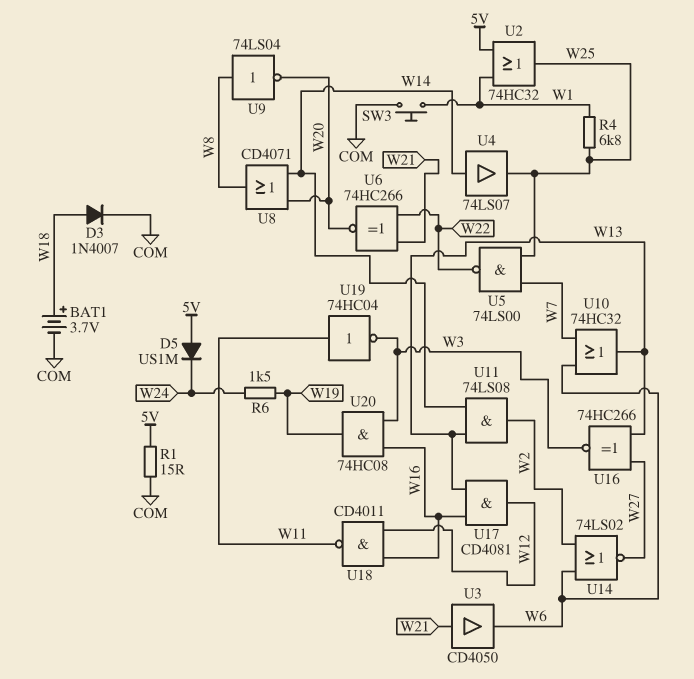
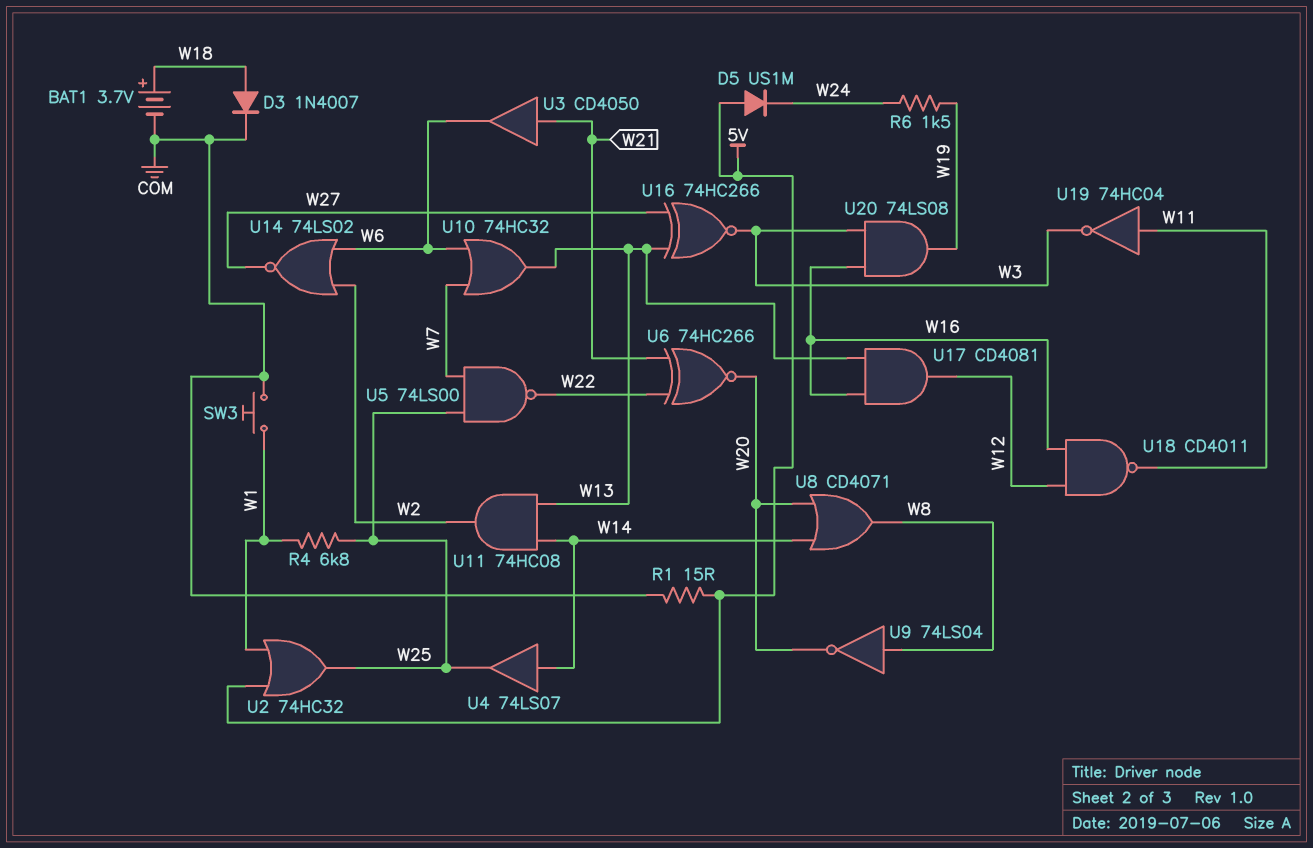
U11: AND 74LS08 (in W13, in W14, out W2) -> AND 74HC08 (in W13, in W14, out W2)
U20: AND 74HC08 (in W3, in W16, out W19) -> AND 74LS08 (in W3, in W16, out W19)

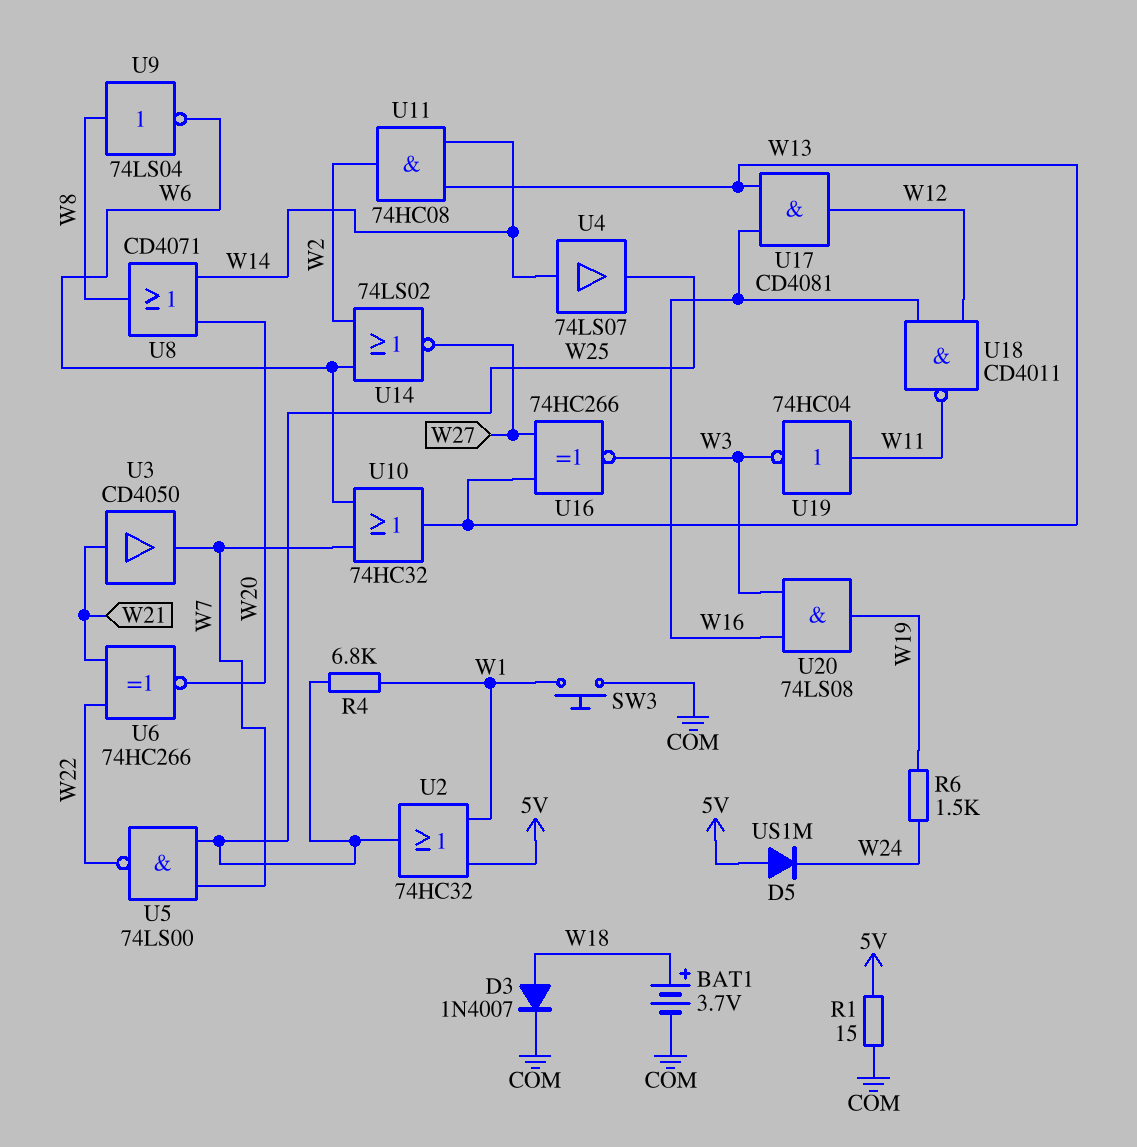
U3: buffer CD4050 (in W21, out W6) -> buffer CD4050 (in W21, out W7)
U9: NOT 74LS04 (in W8, out W20) -> NOT 74LS04 (in W8, out W6)

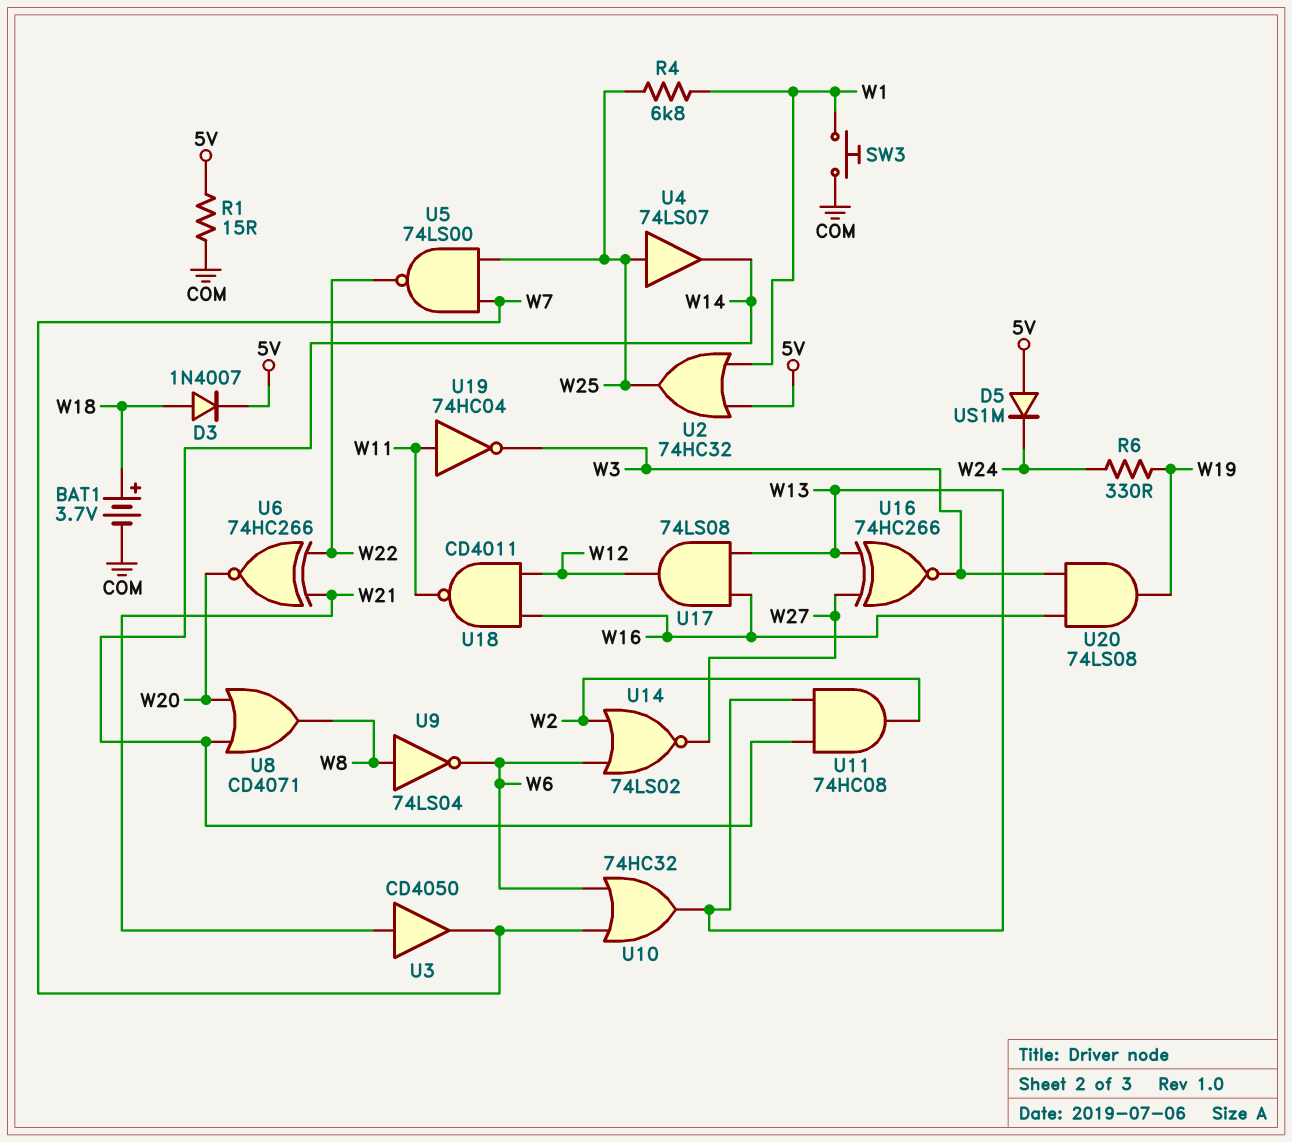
D3: diode 1N4007 (A W18, K COM) -> diode 1N4007 (A W18, K 5V)
R6: 1.5k (W19, W24) -> 330 (W19, W24)
U4: buffer 74LS07 (in W14, out W25) -> buffer 74LS07 (in W25, out W14)
U17: AND CD4081 (in W13, in W16, out W12) -> AND 74LS08 (in W13, in W16, out W12)

